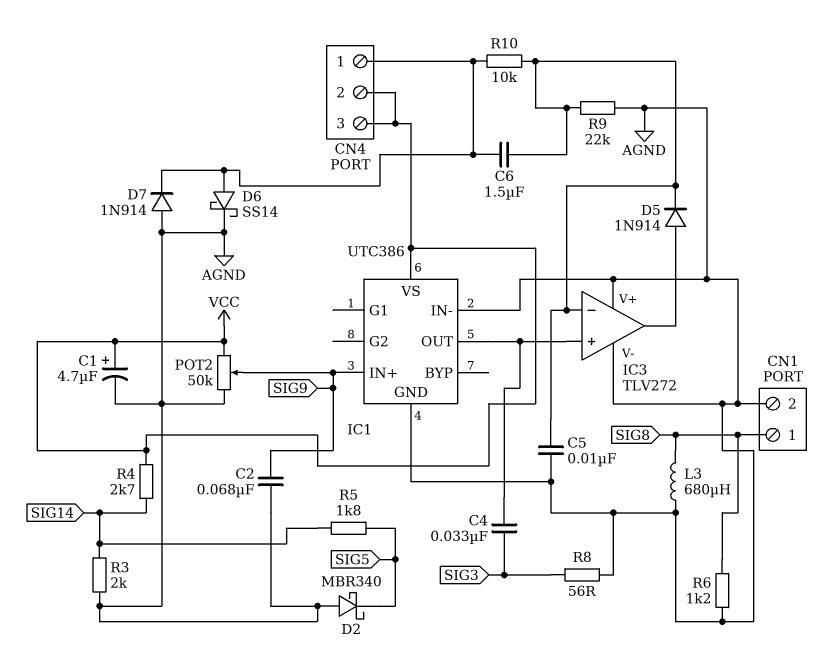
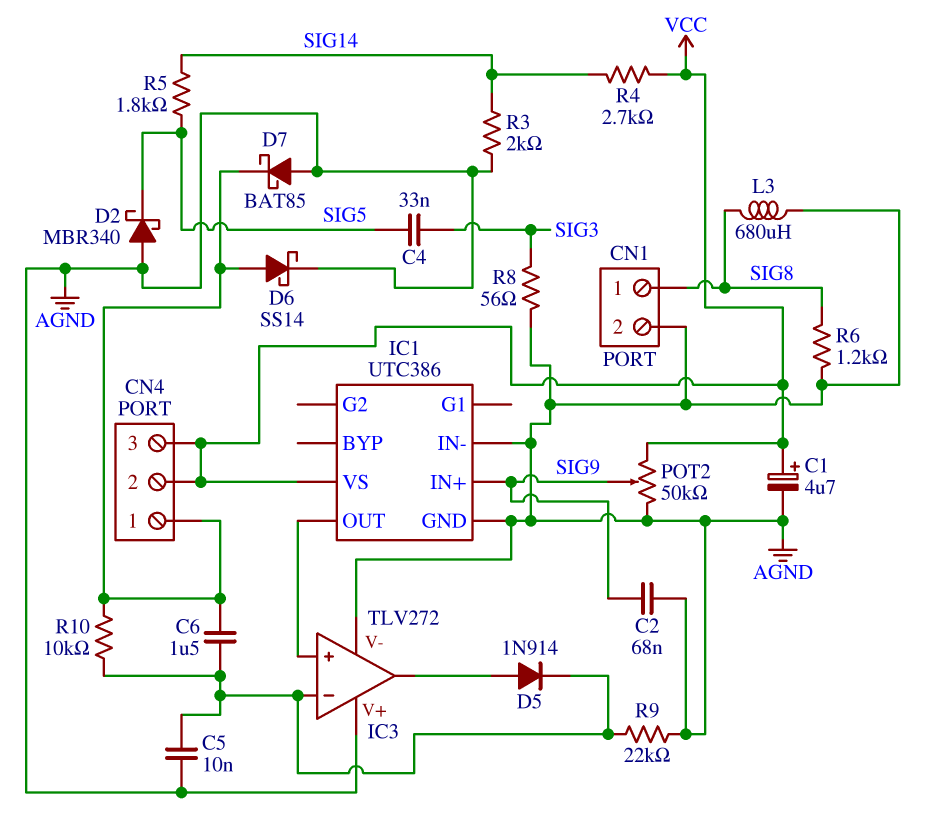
C4: 33nF (IC1/OUT, SIG3) -> 33nF (SIG3, SIG5)
D7: diode 1N914 (A AGND, K CN4/1) -> schottky BAT85 (A AGND, K CN4/1)

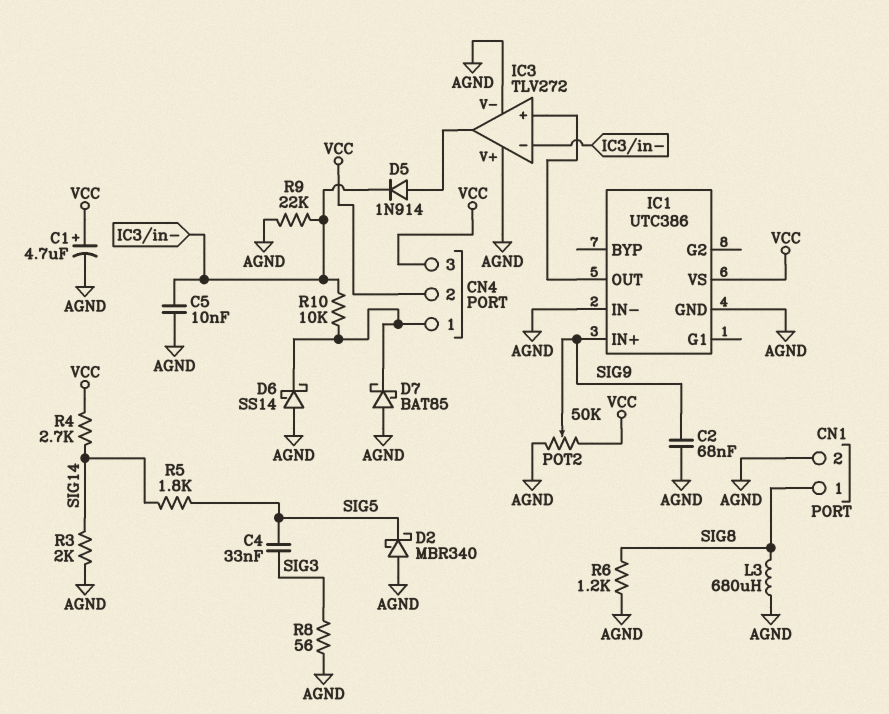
C6: 1.5uF (CN4/1, IC3/in-) -> none
D6: schottky SS14 (A CN4/1, K AGND) -> schottky SS14 (A AGND, K CN4/1)

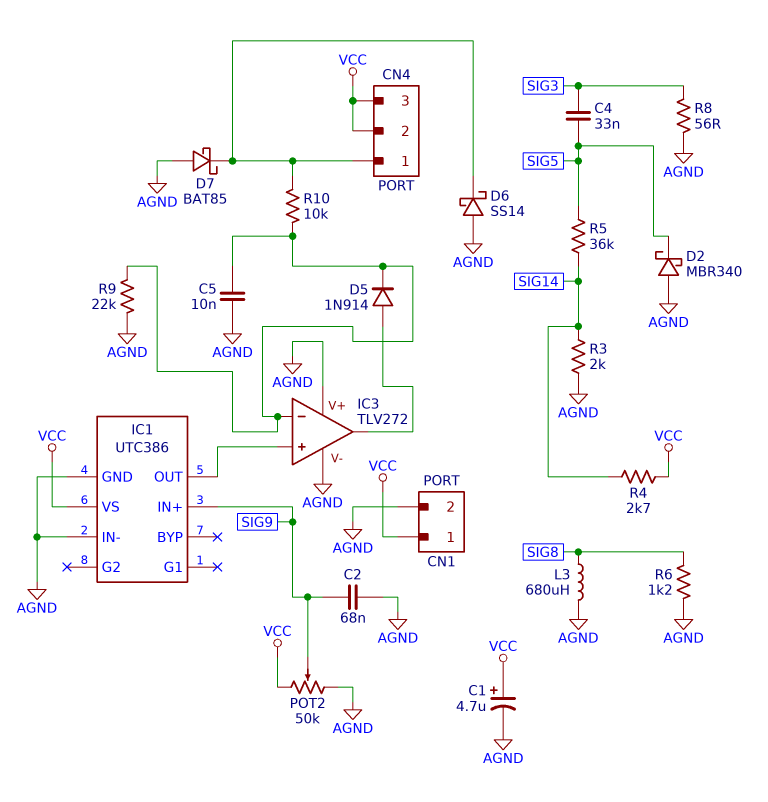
CN1 pin 1: SIG8 -> VCC
R5: 1.8k (SIG5, SIG14) -> 36k (SIG5, SIG14)

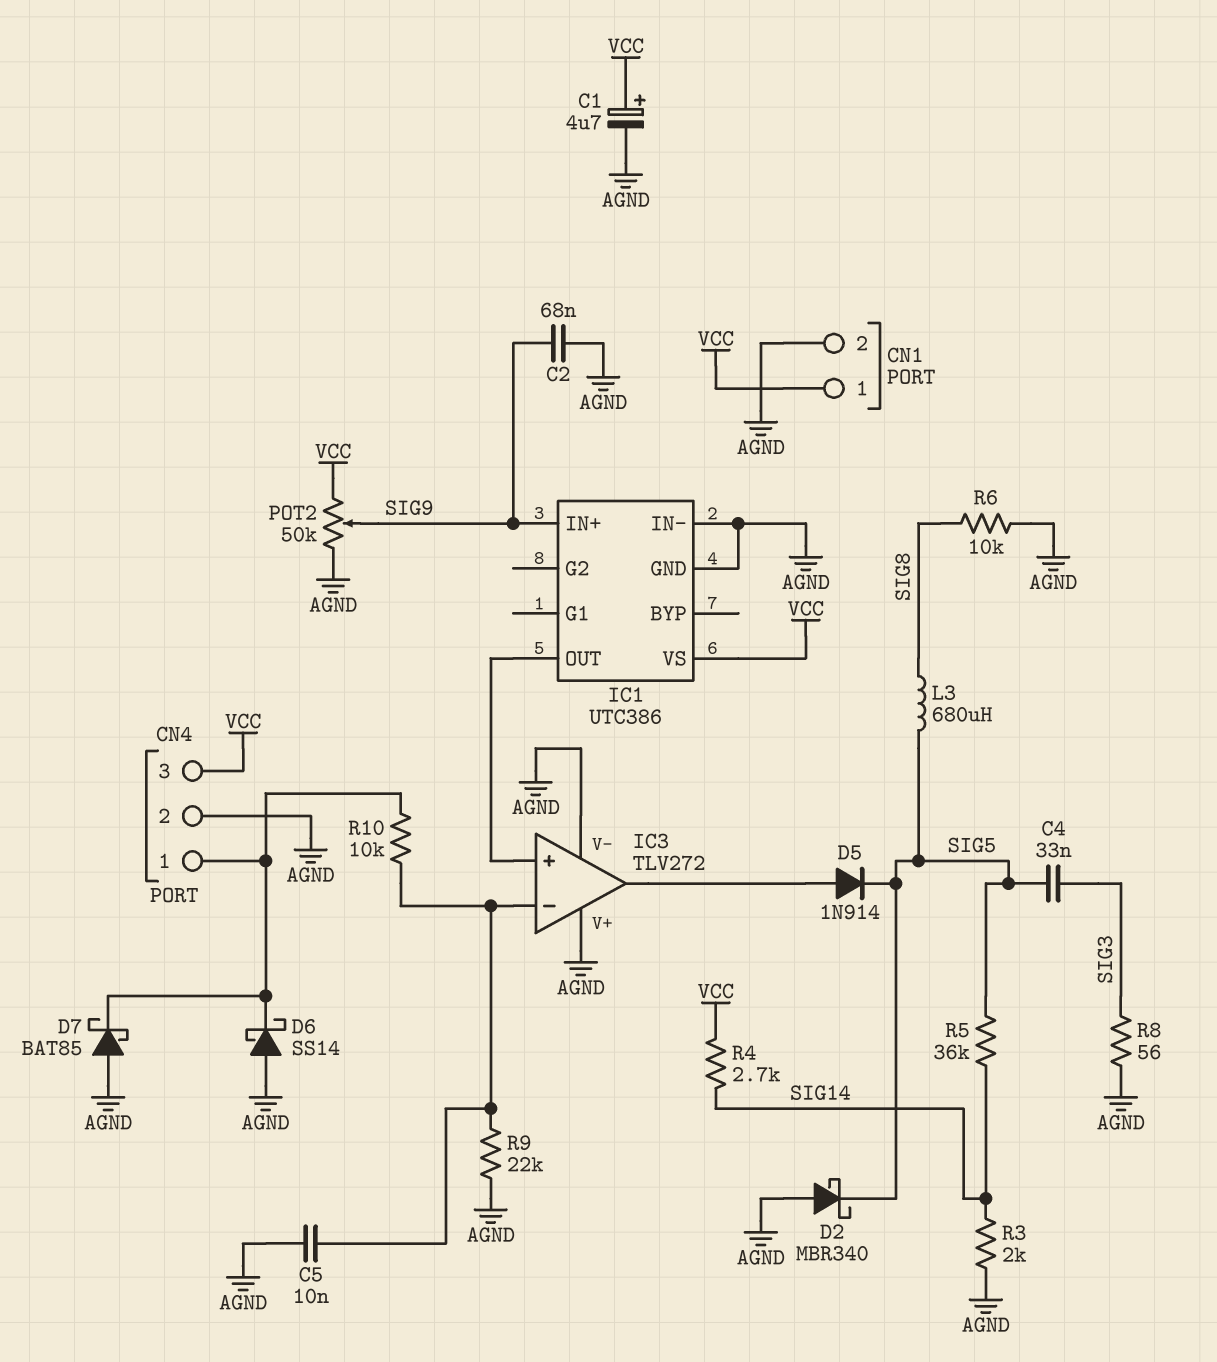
CN4 pin 2: VCC -> AGND
D5: diode 1N914 (A IC3/out, K IC3/in-) -> diode 1N914 (A IC3/out, K SIG5)
L3: 680uH (AGND, SIG8) -> 680uH (SIG5, SIG8)
R6: 1.2k (AGND, SIG8) -> 10k (AGND, SIG8)

